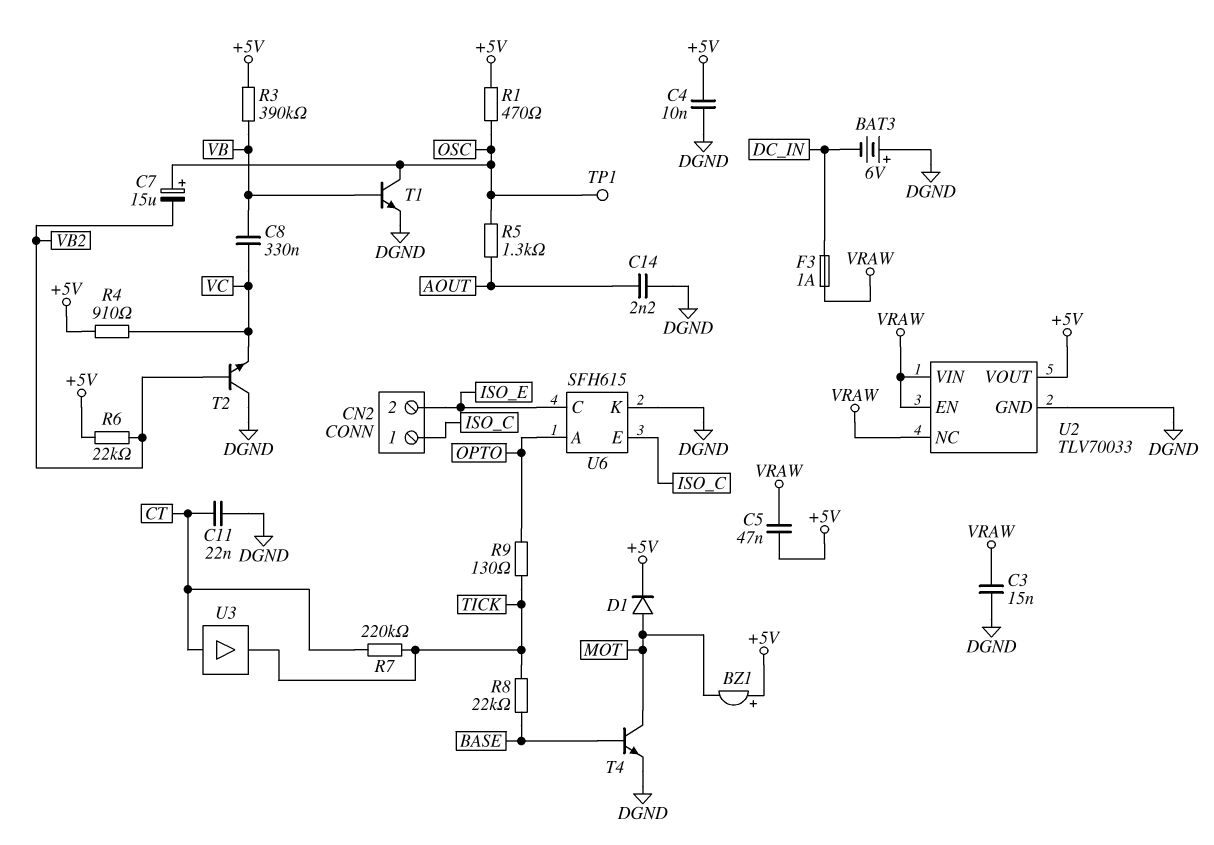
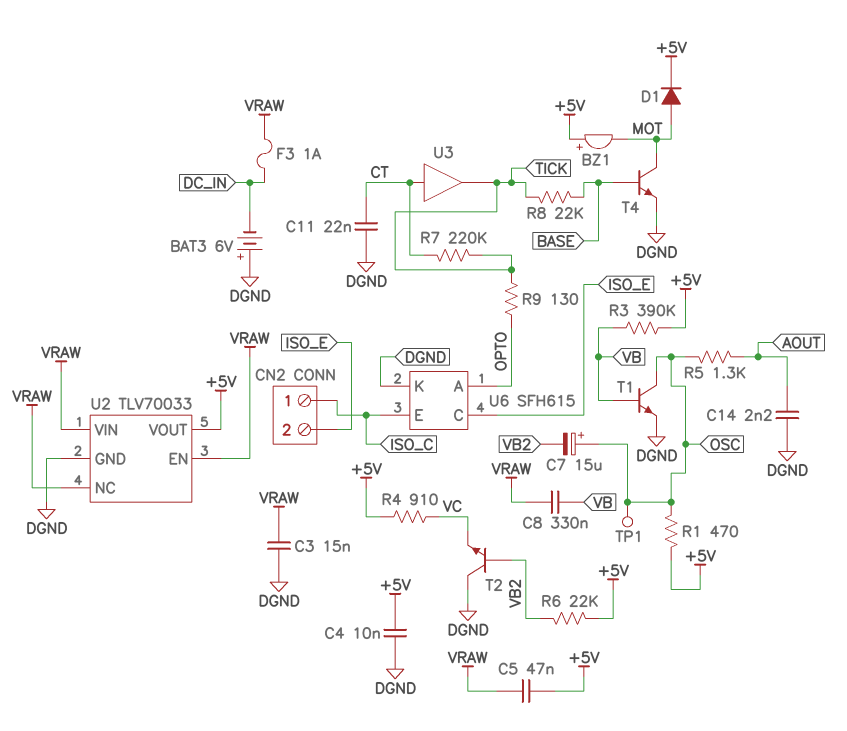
C8: 330nF (VB, VC) -> 330nF (VB, VRAW)

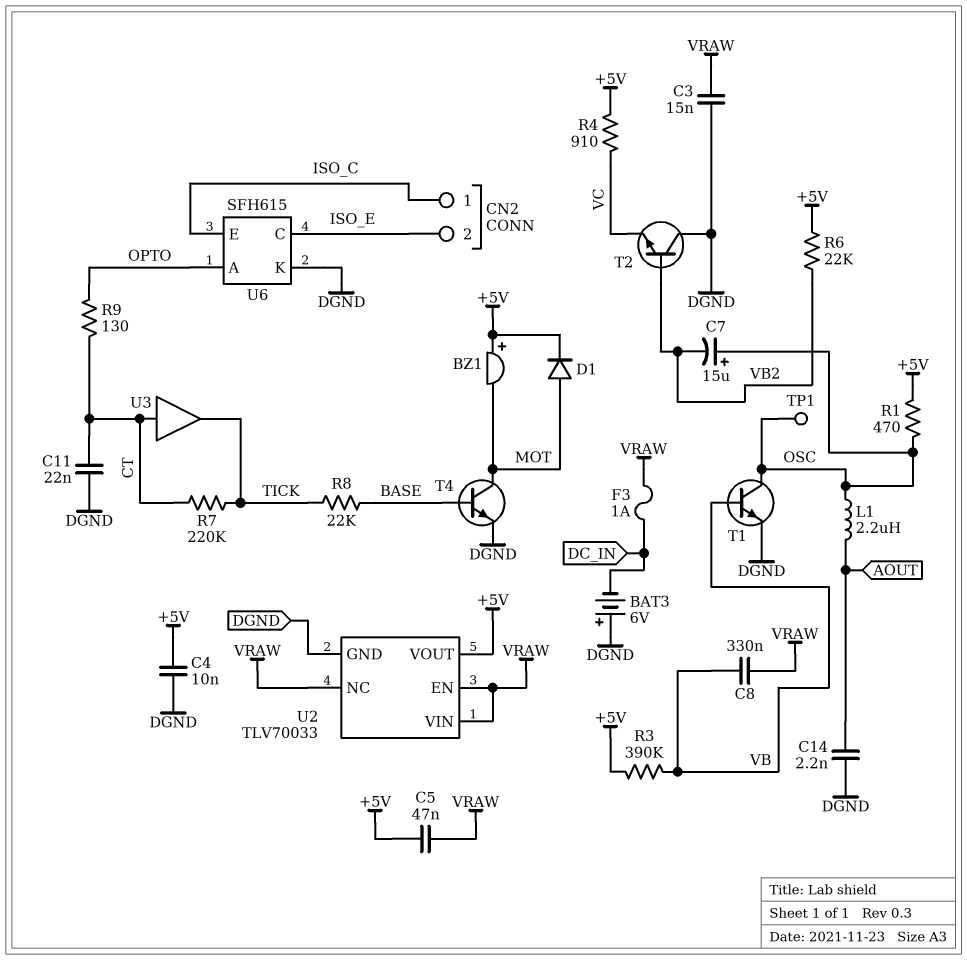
L1: none -> 2.2uH (AOUT, OSC)
R5: 1.3k (AOUT, OSC) -> none
R9: 130 (OPTO, TICK) -> 130 (CT, OPTO)

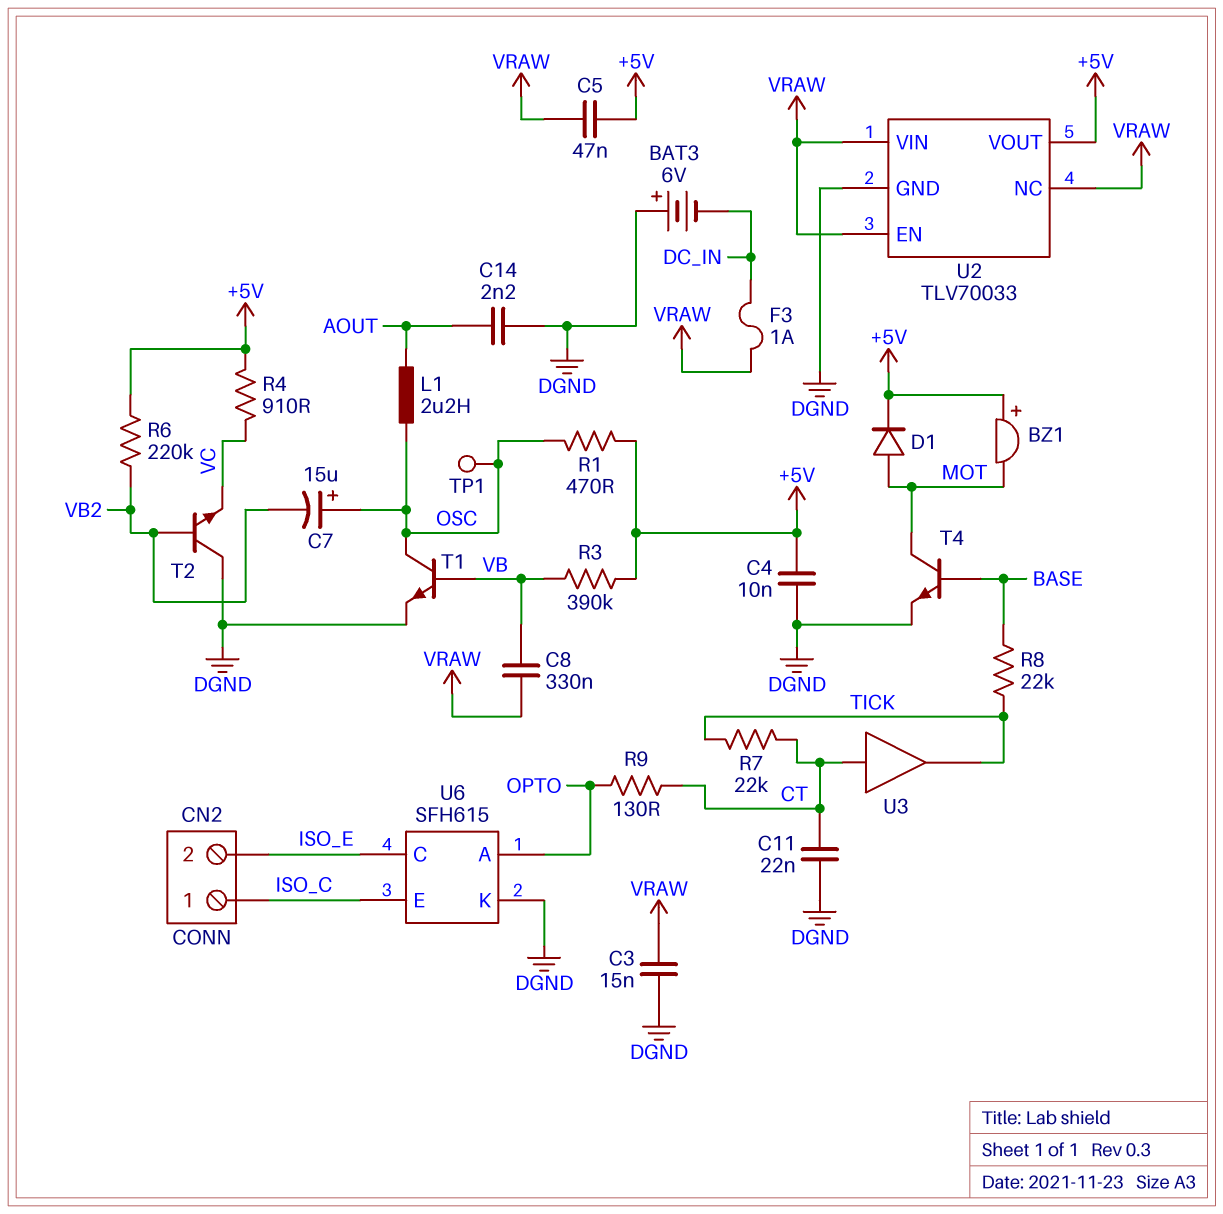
R6: 22k (+5V, VB2) -> 220k (+5V, VB2)
R7: 220k (CT, TICK) -> 22k (CT, TICK)

